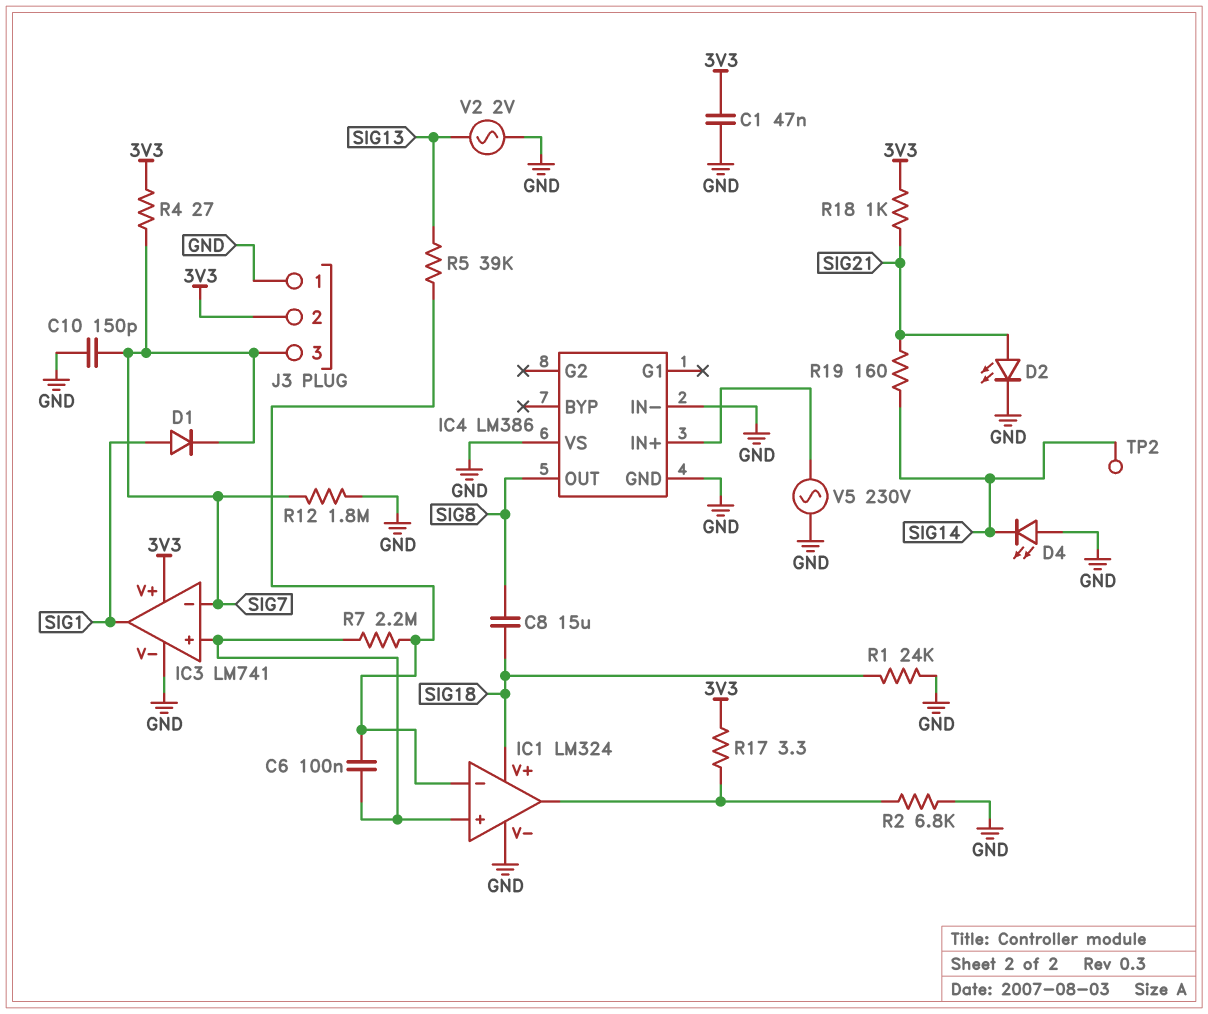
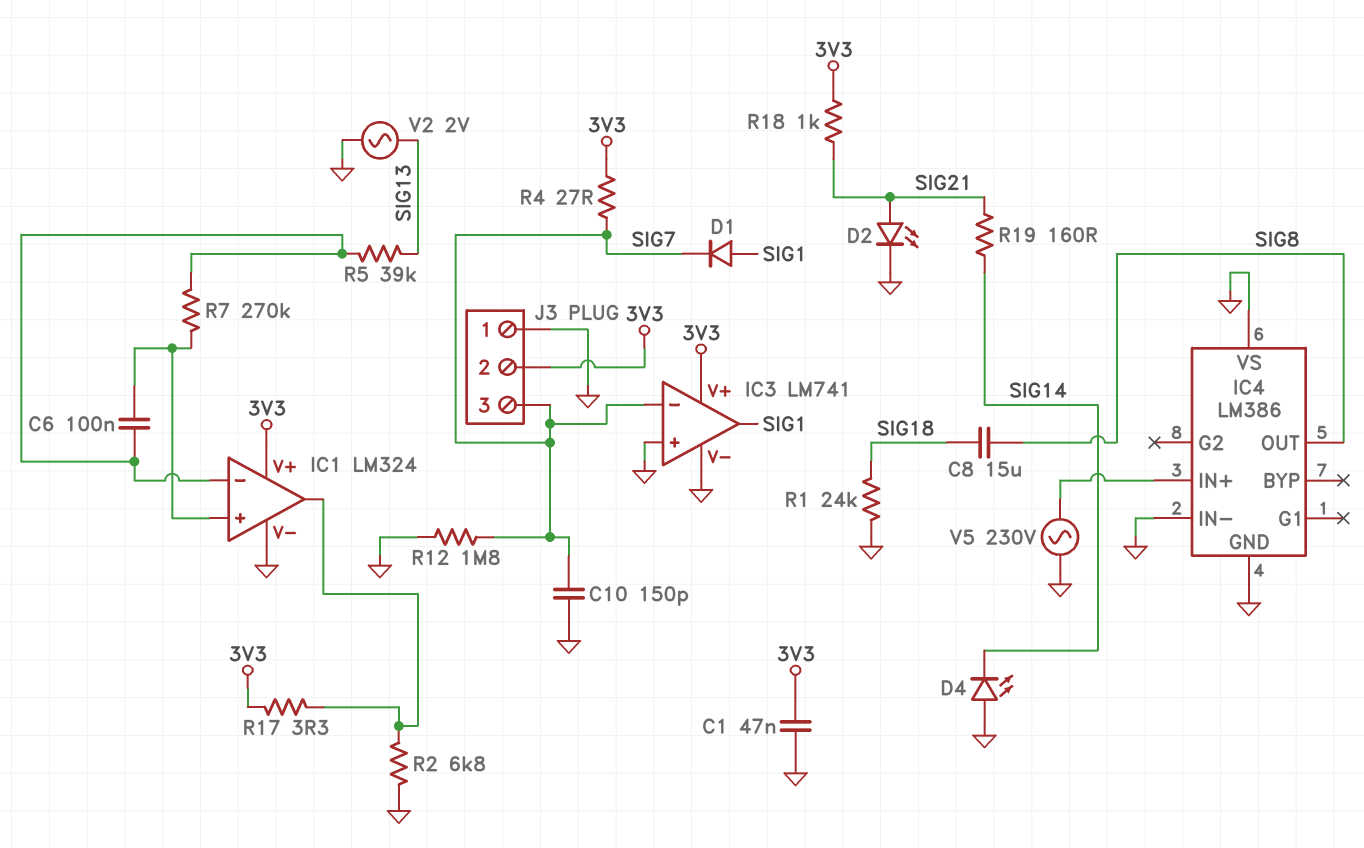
IC1 pin V+: SIG18 -> 3V3
IC3 pin in+: IC1/in+ -> GND
R7: 2.2M (IC1/in+, IC1/in-) -> 270k (IC1/in+, IC1/in-)
TP2: test point (SIG14) -> none

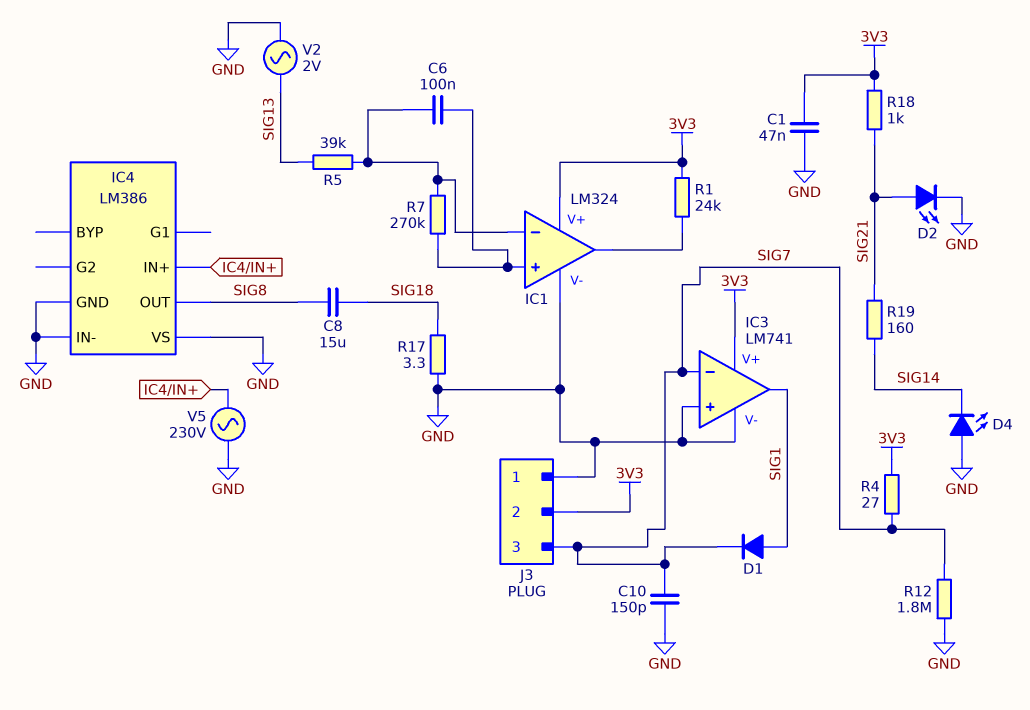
R1: 24k (GND, SIG18) -> 24k (3V3, IC1/out)
R2: 6.8k (GND, IC1/out) -> none
R17: 3.3 (3V3, IC1/out) -> 3.3 (GND, SIG18)

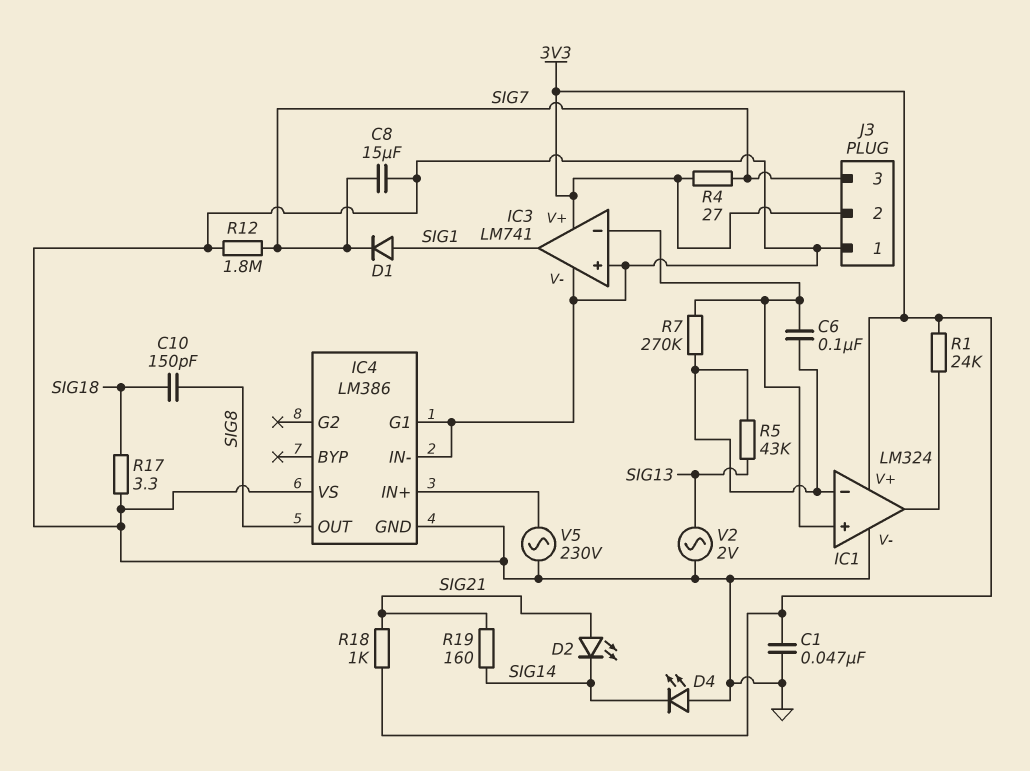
C8: 15uF (SIG8, SIG18) -> 15uF (GND, SIG7)
C10: 150pF (GND, SIG7) -> 150pF (SIG8, SIG18)
D2: LED (A SIG21, K GND) -> LED (A SIG21, K SIG14)
IC3 pin in-: SIG7 -> IC1/in+
IC4 pin G1: none -> GND
R5: 39k (IC1/in-, SIG13) -> 43k (IC1/in-, SIG13)

